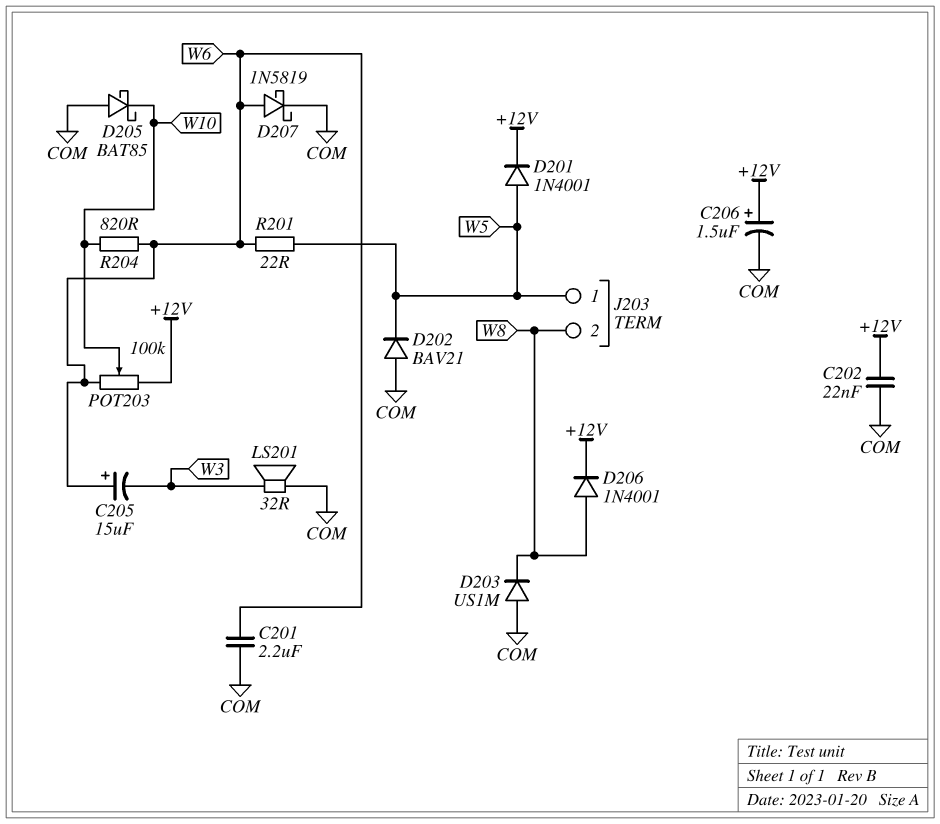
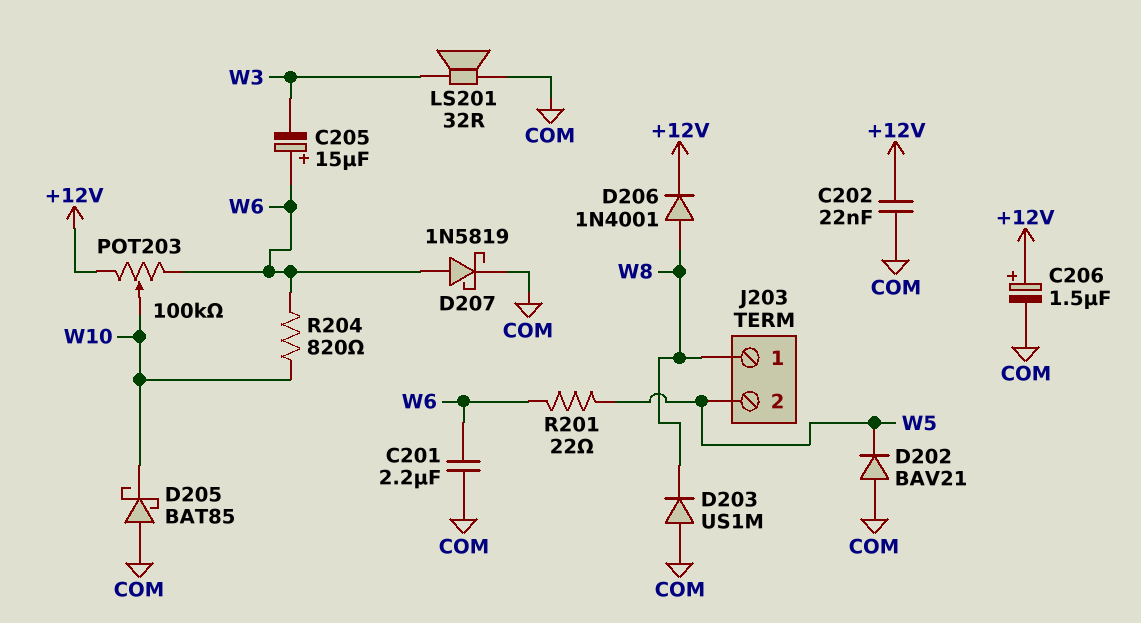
D201: diode 1N4001 (A W5, K +12V) -> none
J203 pin 1: W5 -> W8
J203 pin 2: W8 -> W5

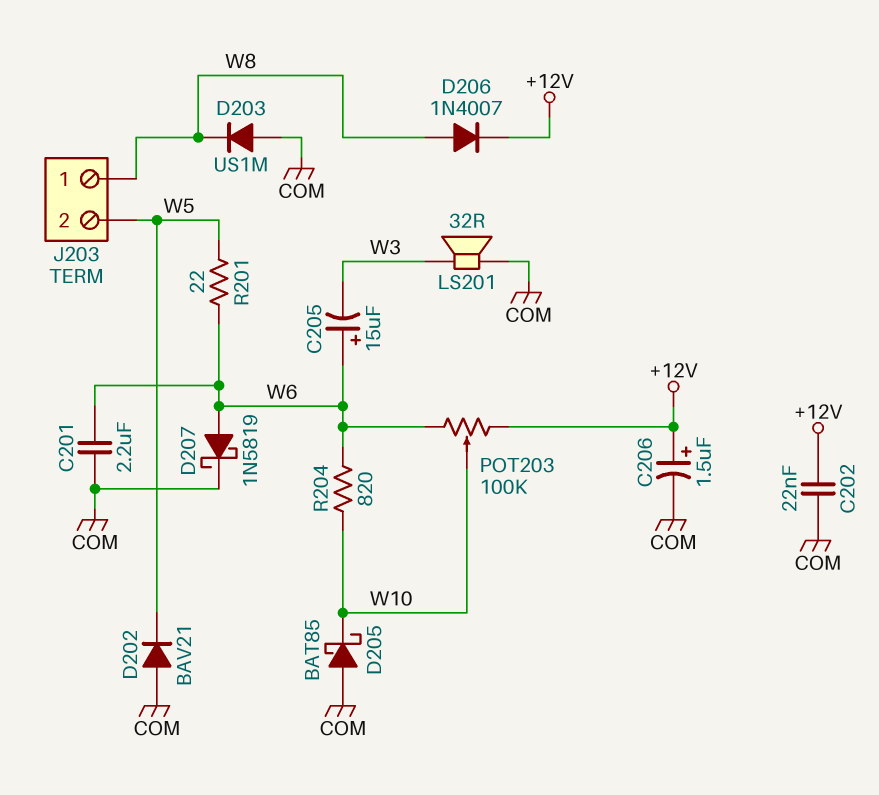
D206: diode 1N4001 (A W8, K +12V) -> diode 1N4007 (A W8, K +12V)

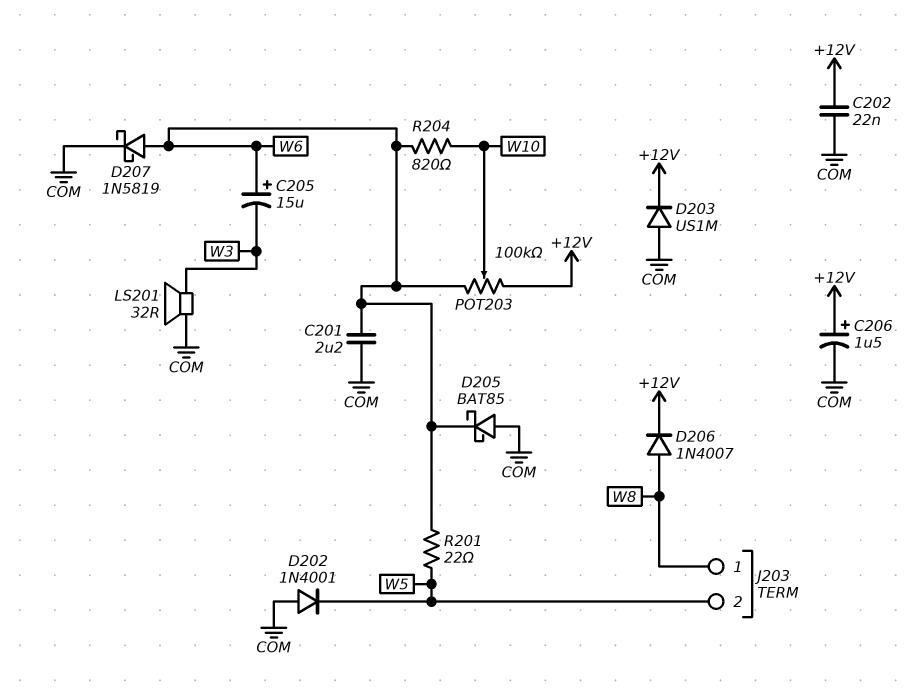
D202: diode BAV21 (A COM, K W5) -> diode 1N4001 (A COM, K W5)
D203: diode US1M (A COM, K W8) -> diode US1M (A COM, K +12V)
D205: schottky BAT85 (A COM, K W10) -> schottky BAT85 (A COM, K W6)

